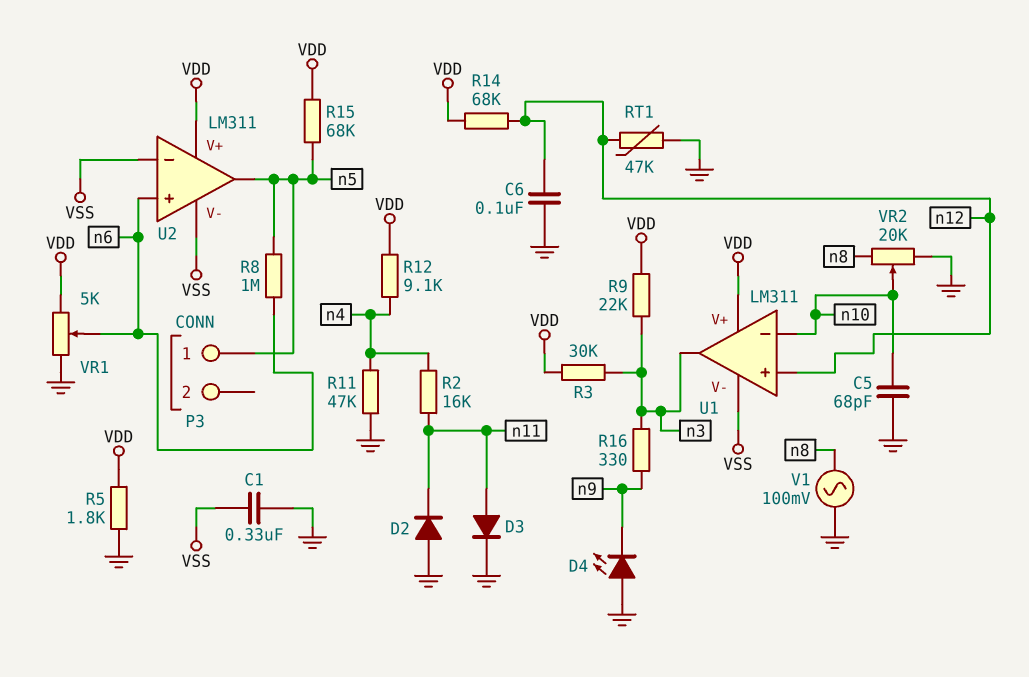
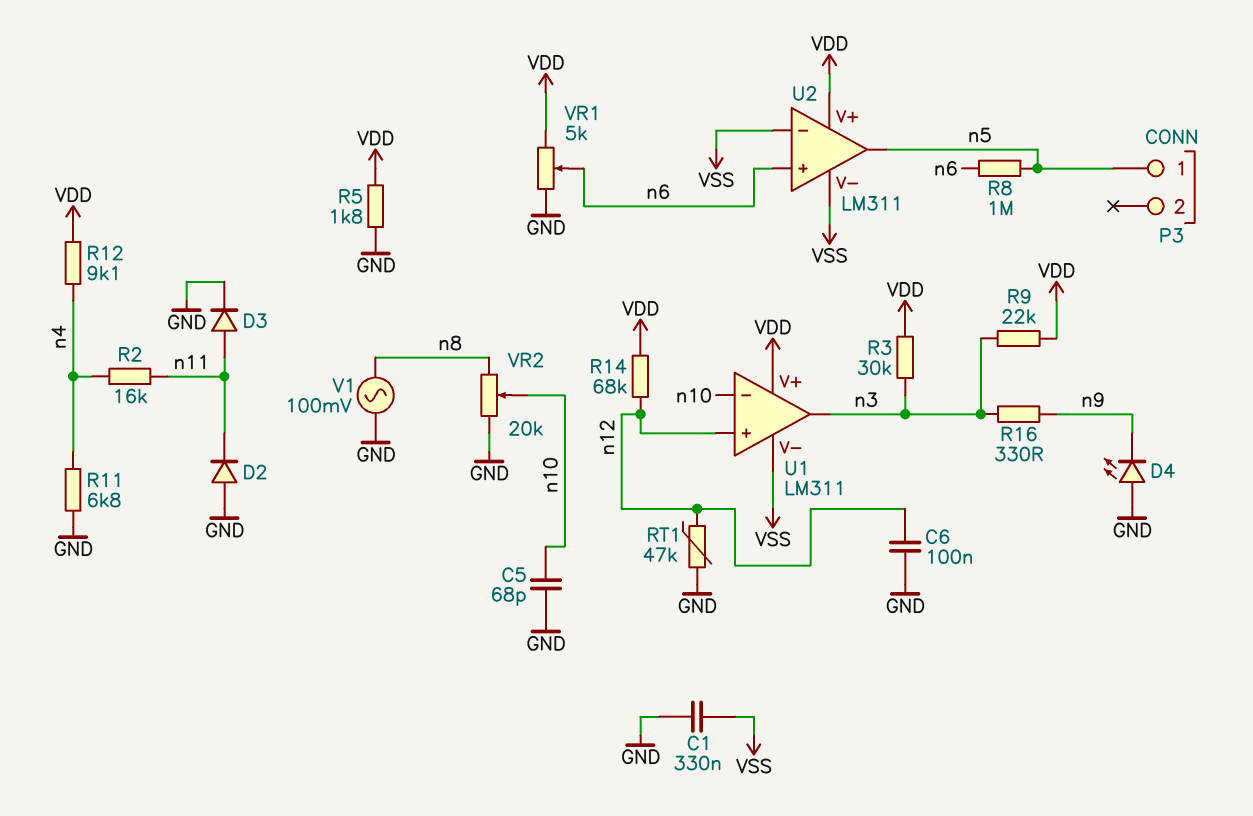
R11: 47k (GND, n4) -> 6.8k (GND, n4)
R15: 68k (VDD, n5) -> none

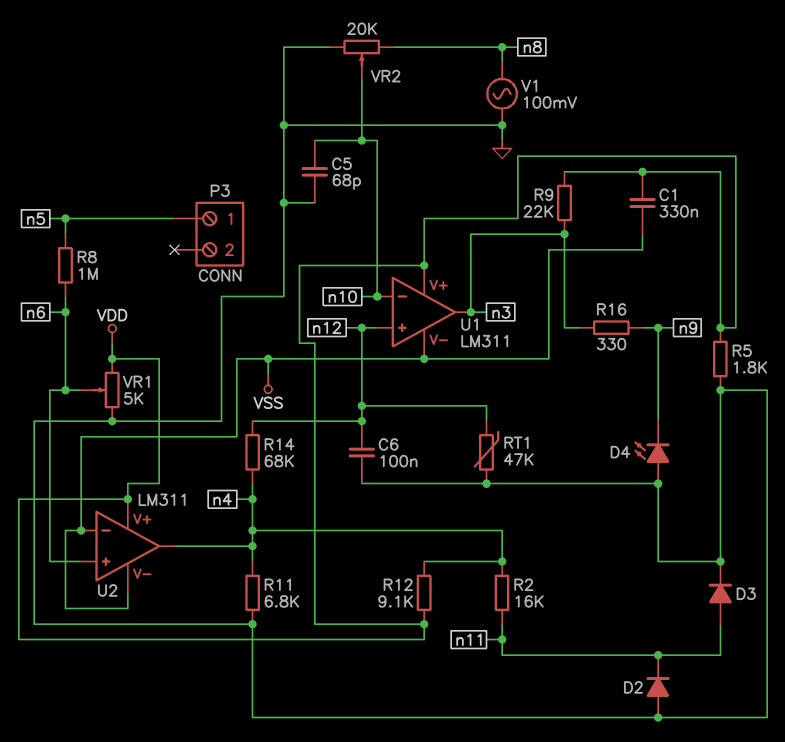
C1: 330nF (GND, VSS) -> 330nF (VDD, VSS)
R3: 30k (VDD, n3) -> none
R14: 68k (VDD, n12) -> 68k (n4, n12)
U2 pin out: n5 -> n4

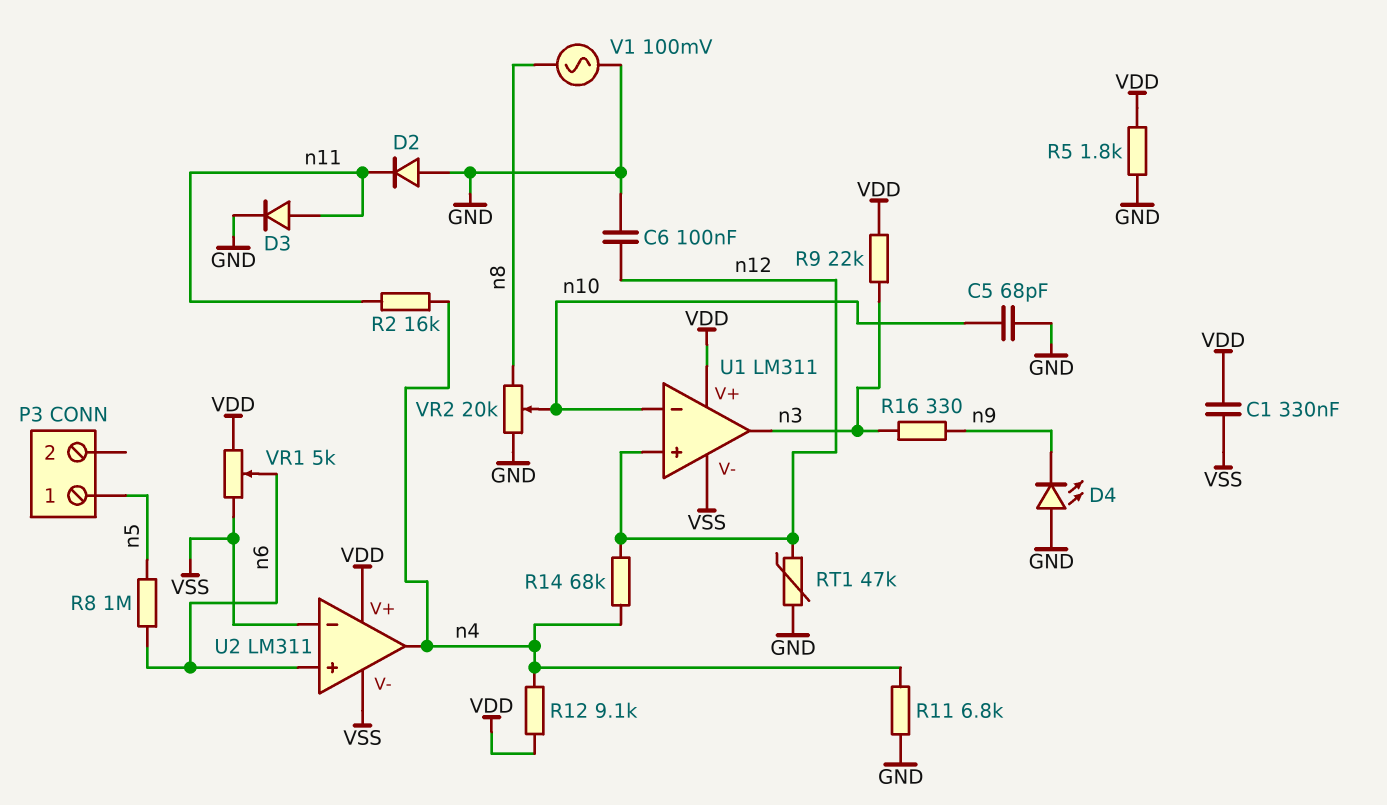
VR1: 5k (GND, VDD, wiper n6) -> 5k (VDD, VSS, wiper n6)

